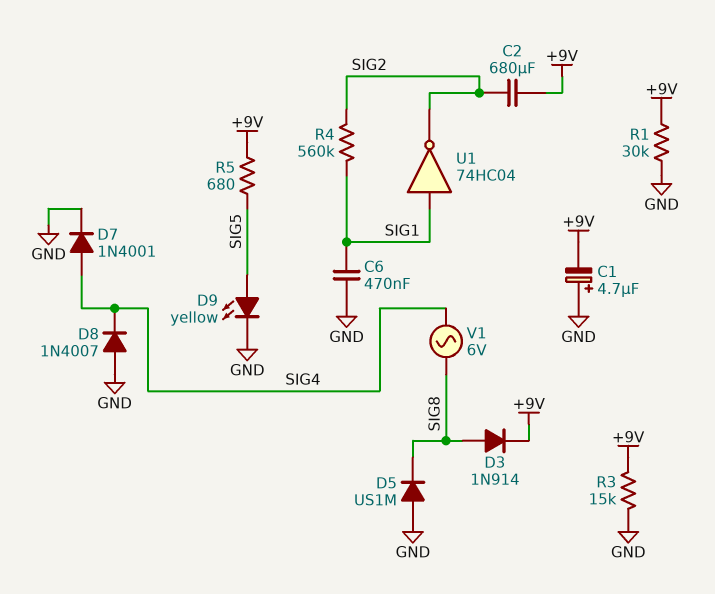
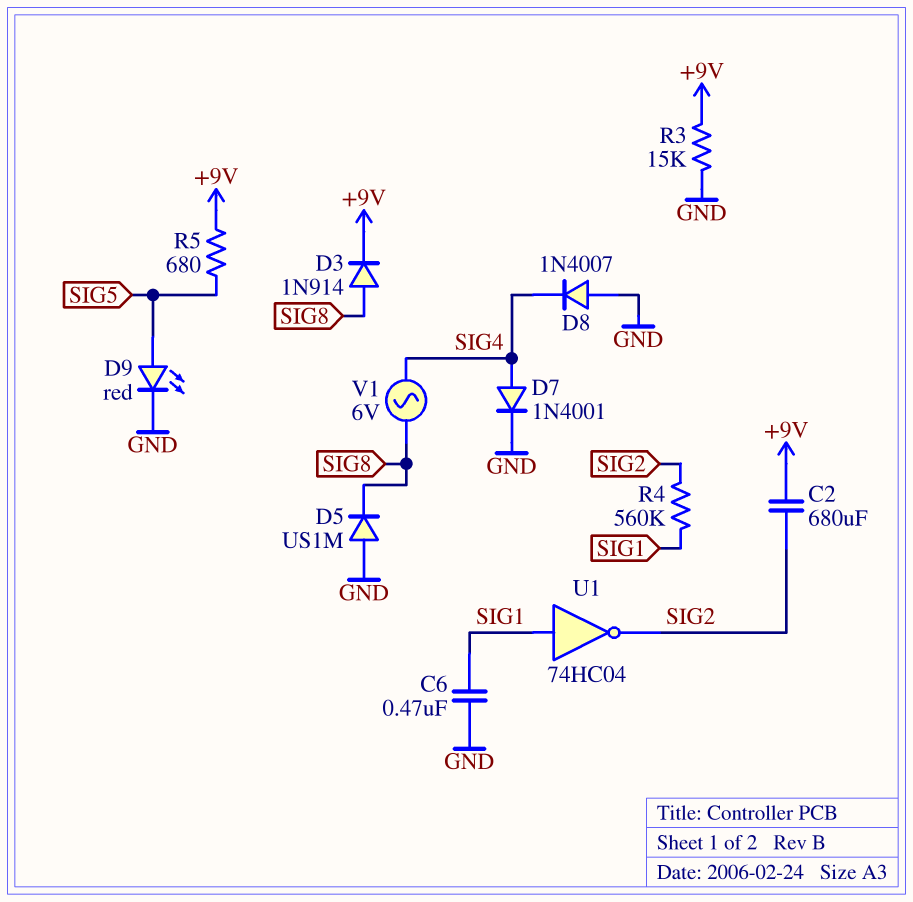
C1: 4.7uF (plus GND, minus +9V) -> none
D9: LED yellow (A SIG5, K GND) -> LED red (A SIG5, K GND)
R1: 30k (+9V, GND) -> none

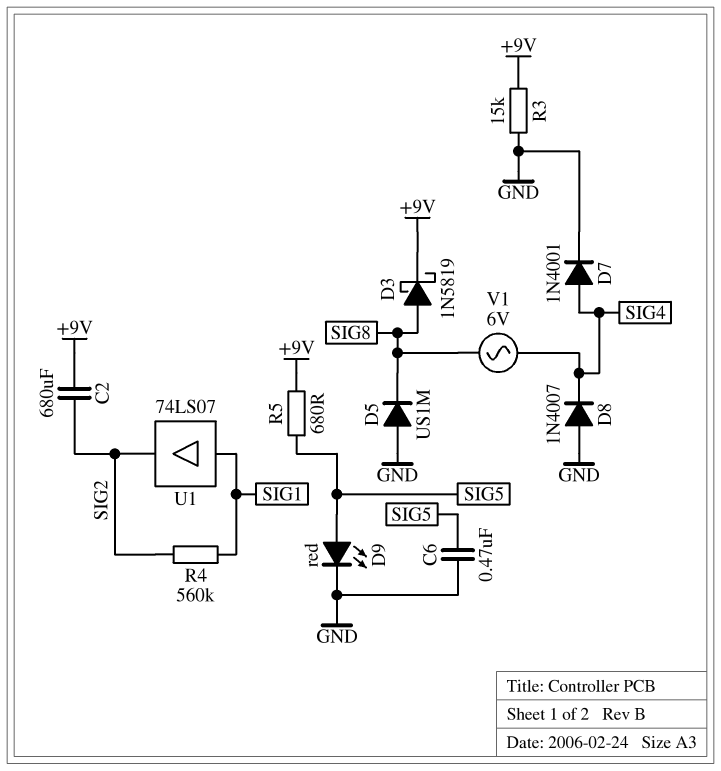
C6: 470nF (GND, SIG1) -> 470nF (GND, SIG5)
D3: diode 1N914 (A SIG8, K +9V) -> schottky 1N5819 (A SIG8, K +9V)
U1: NOT 74HC04 (in SIG1, out SIG2) -> buffer 74LS07 (in SIG1, out SIG2)

